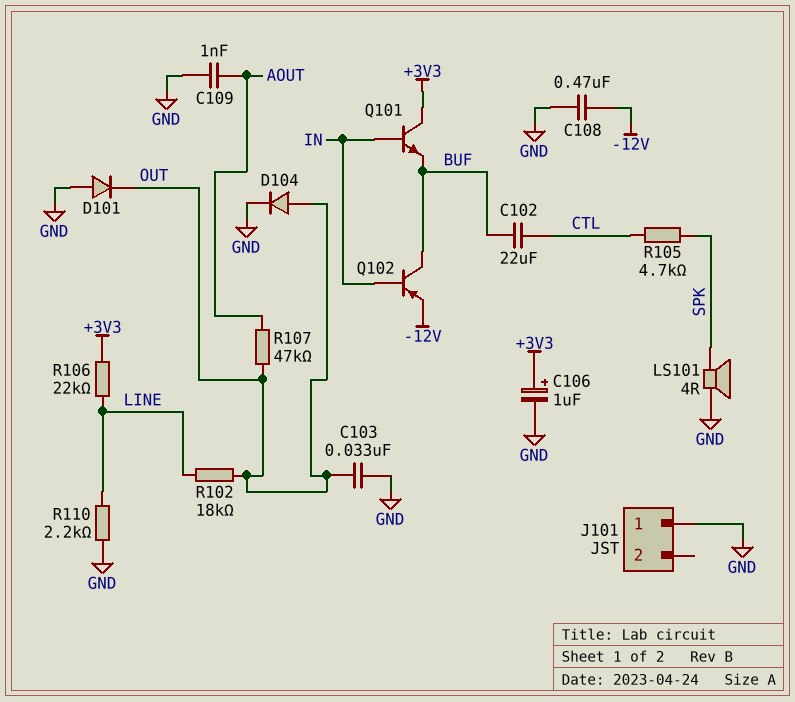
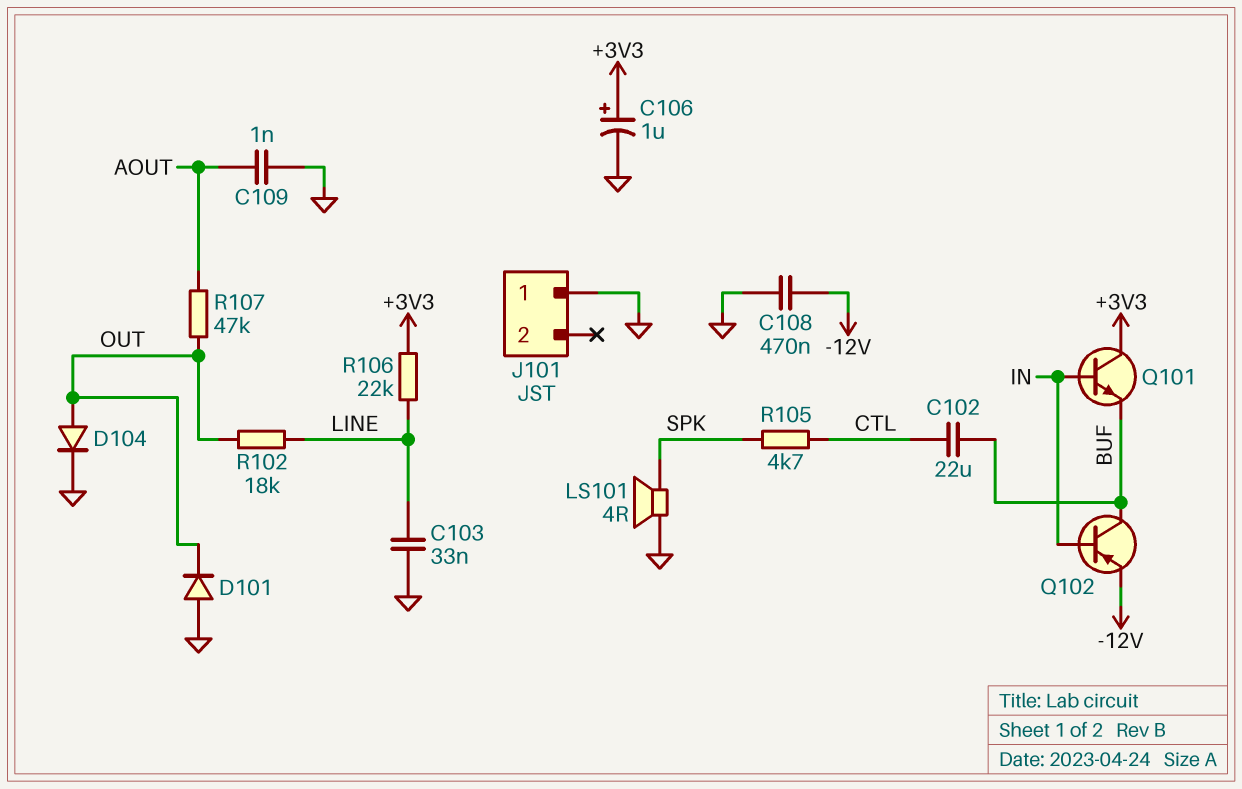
C103: 33nF (GND, OUT) -> 33nF (GND, LINE)
R110: 2.2k (GND, LINE) -> none

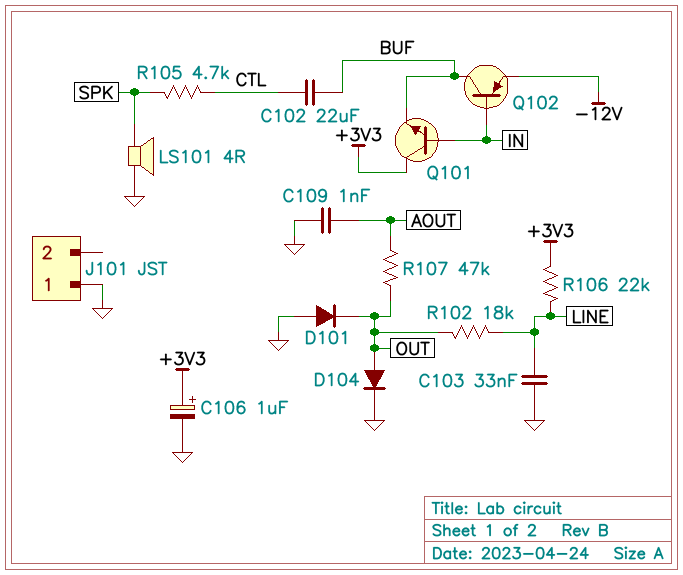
C108: 470nF (-12V, GND) -> none

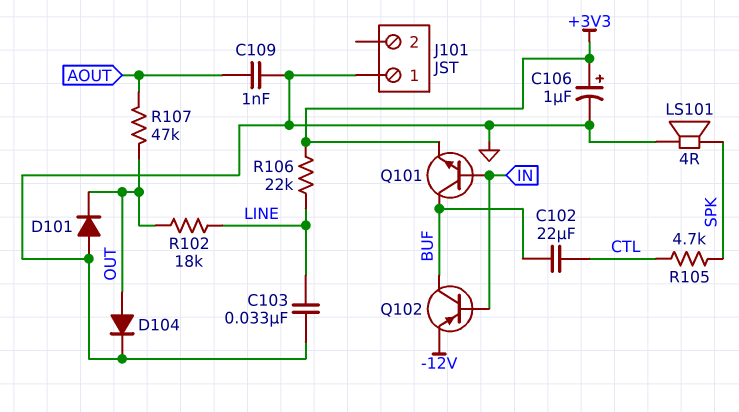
Q101: NPN (B IN, C +3V3, E BUF) -> NPN (B IN, C BUF, E +3V3)

